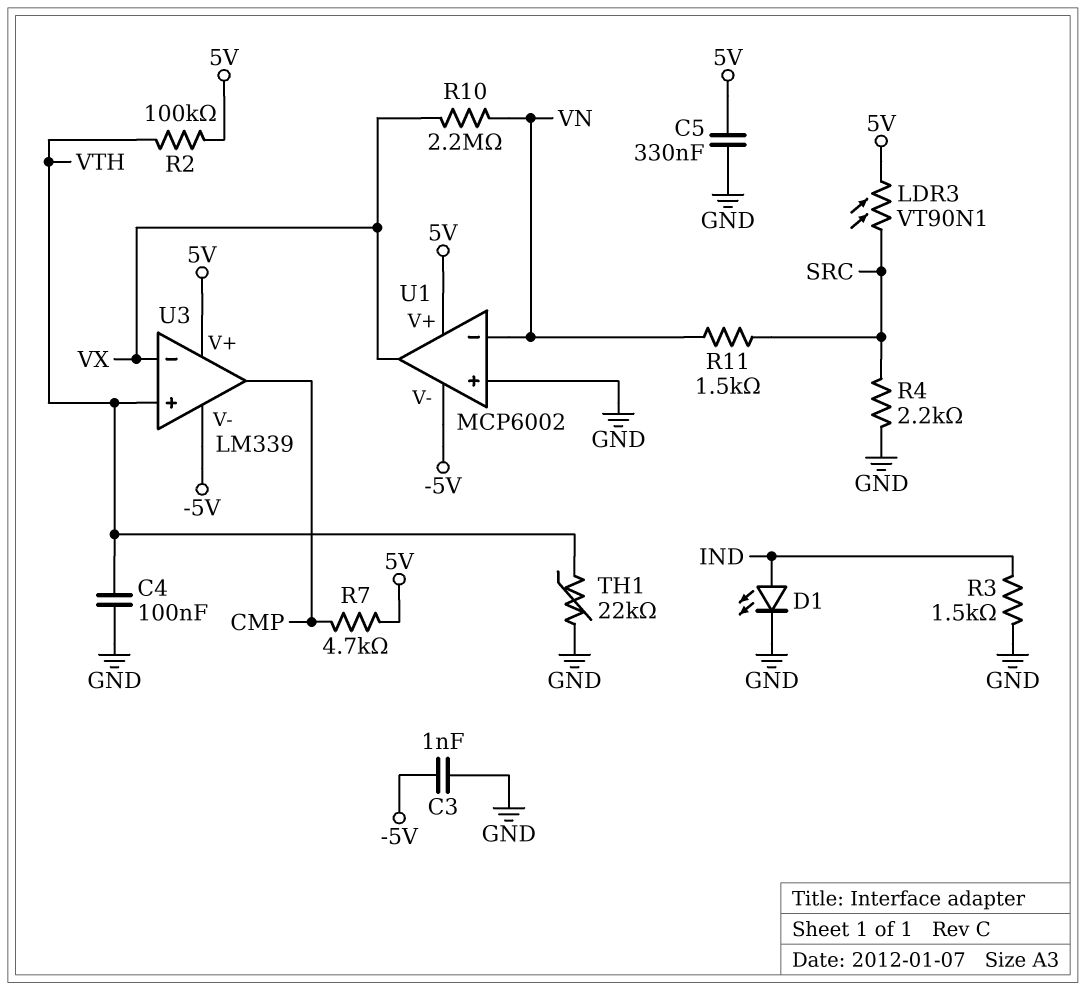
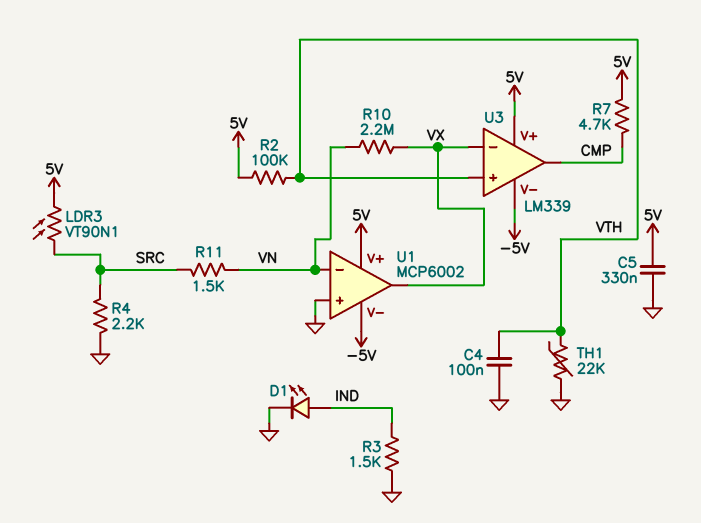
C3: 1nF (-5V, GND) -> none

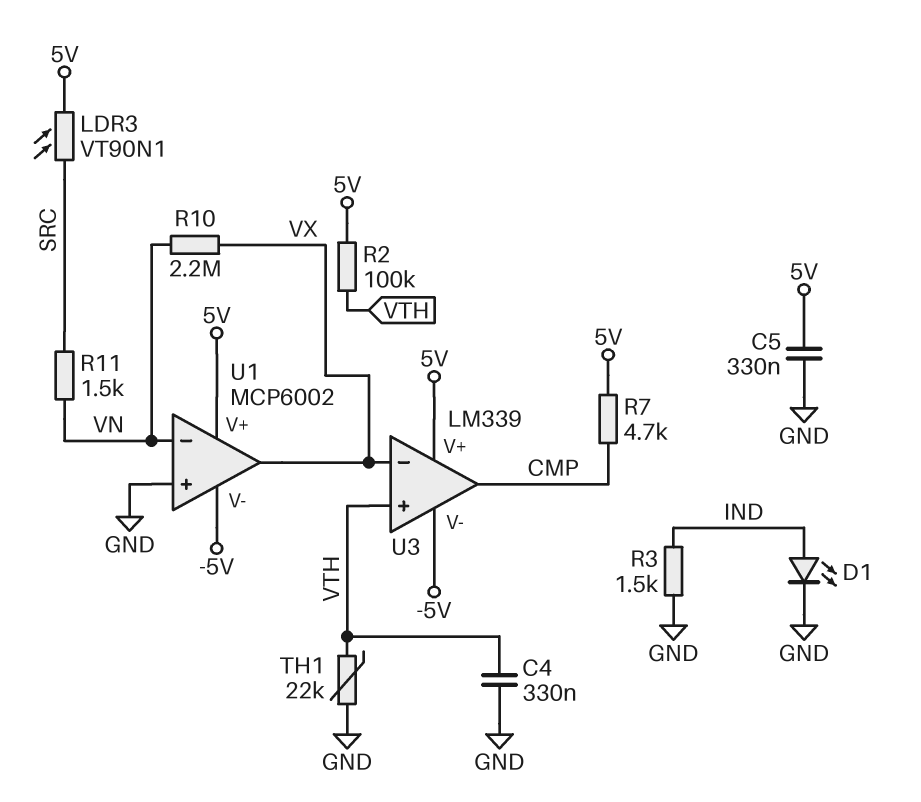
C4: 100nF (GND, VTH) -> 330nF (GND, VTH)
R4: 2.2k (GND, SRC) -> none

